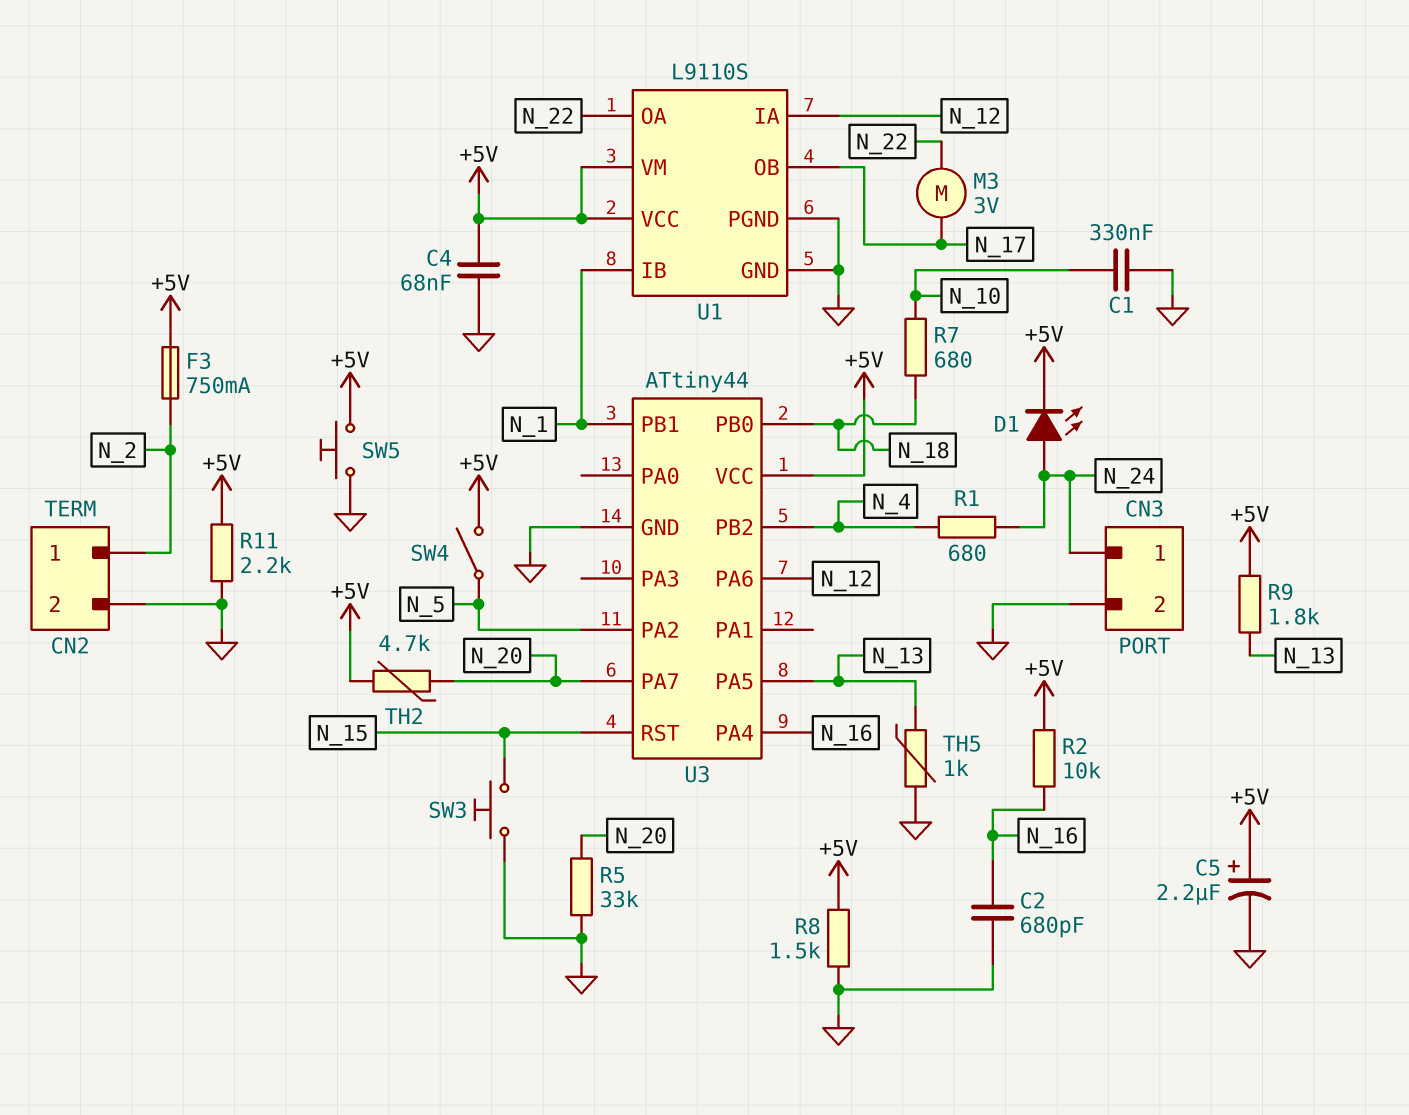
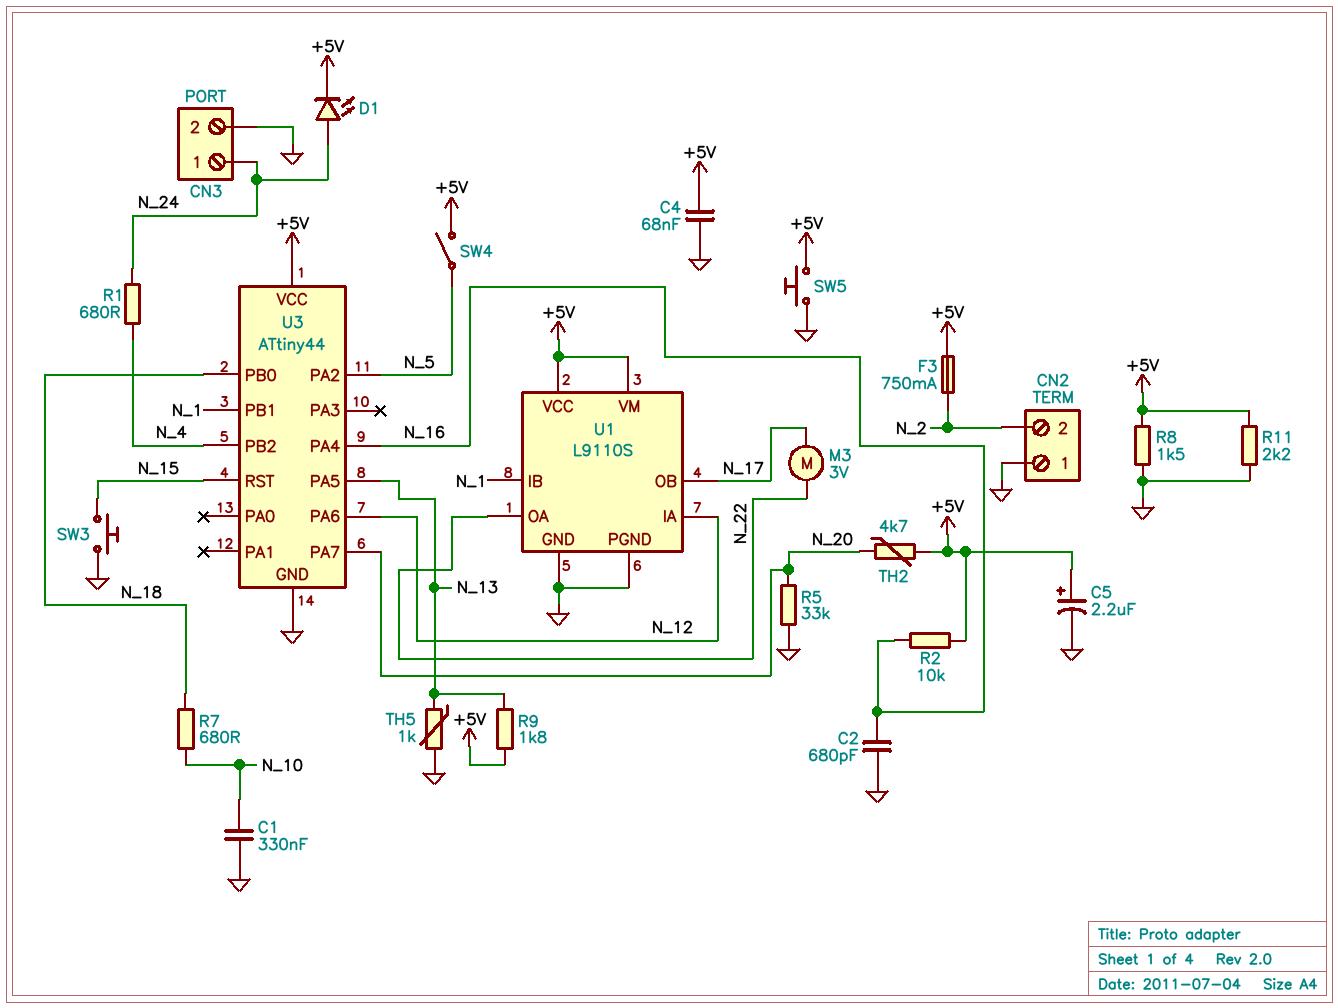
CN2 pin 1: N_2 -> GND
CN2 pin 2: GND -> N_2

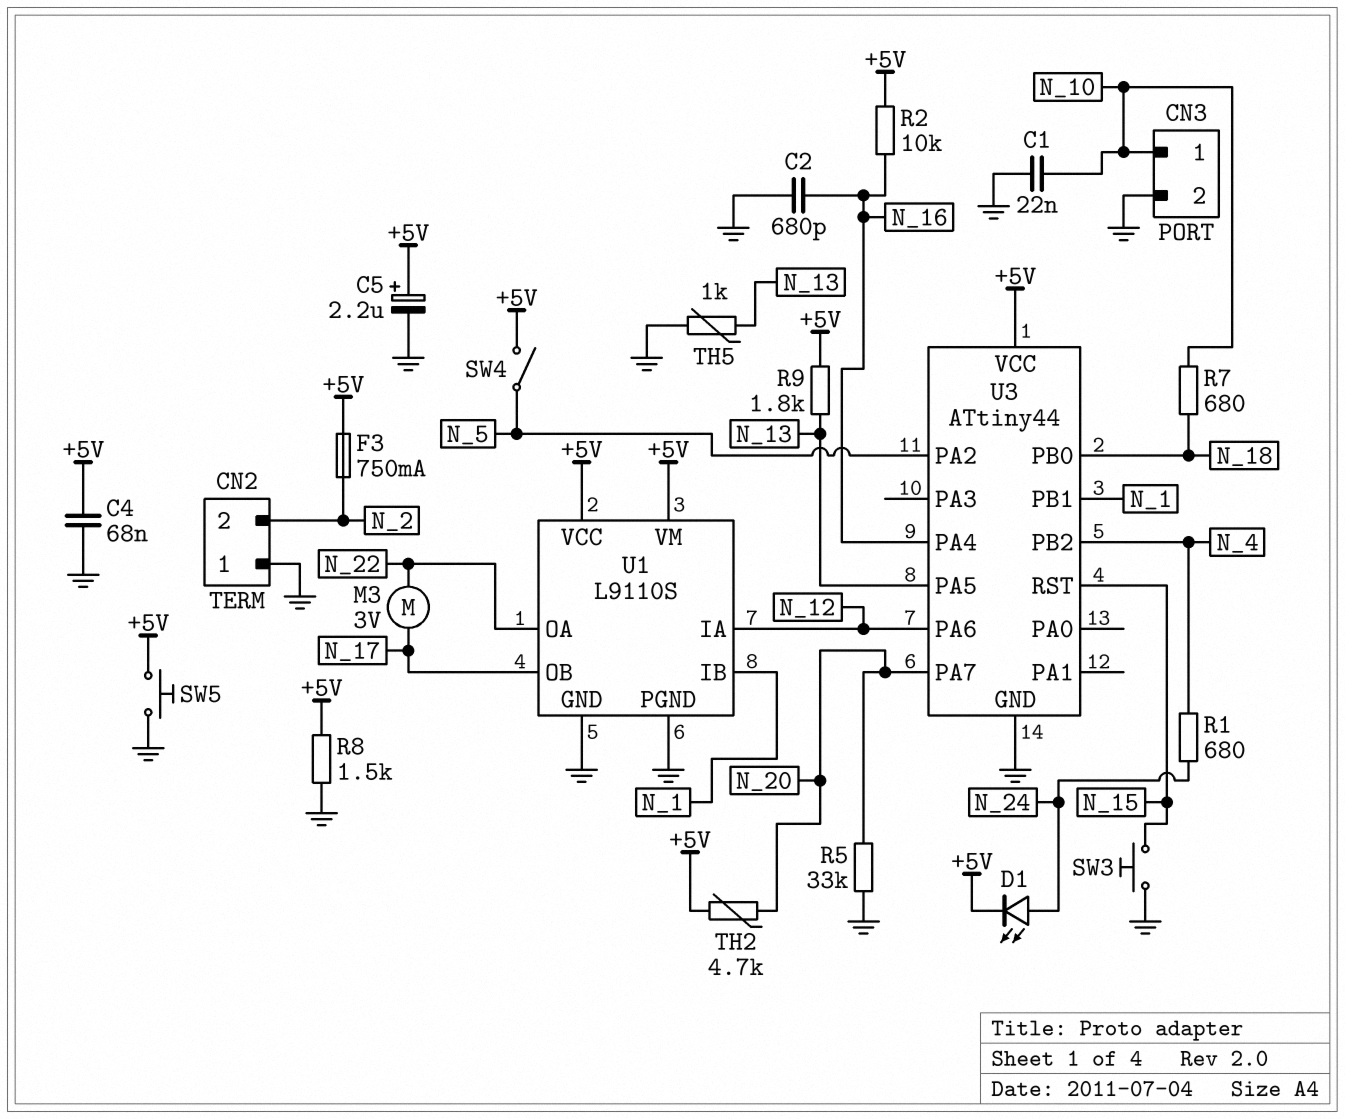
C1: 330nF (GND, N_10) -> 22nF (GND, N_10)
CN3 pin 1: N_24 -> N_10
R11: 2.2k (+5V, GND) -> none

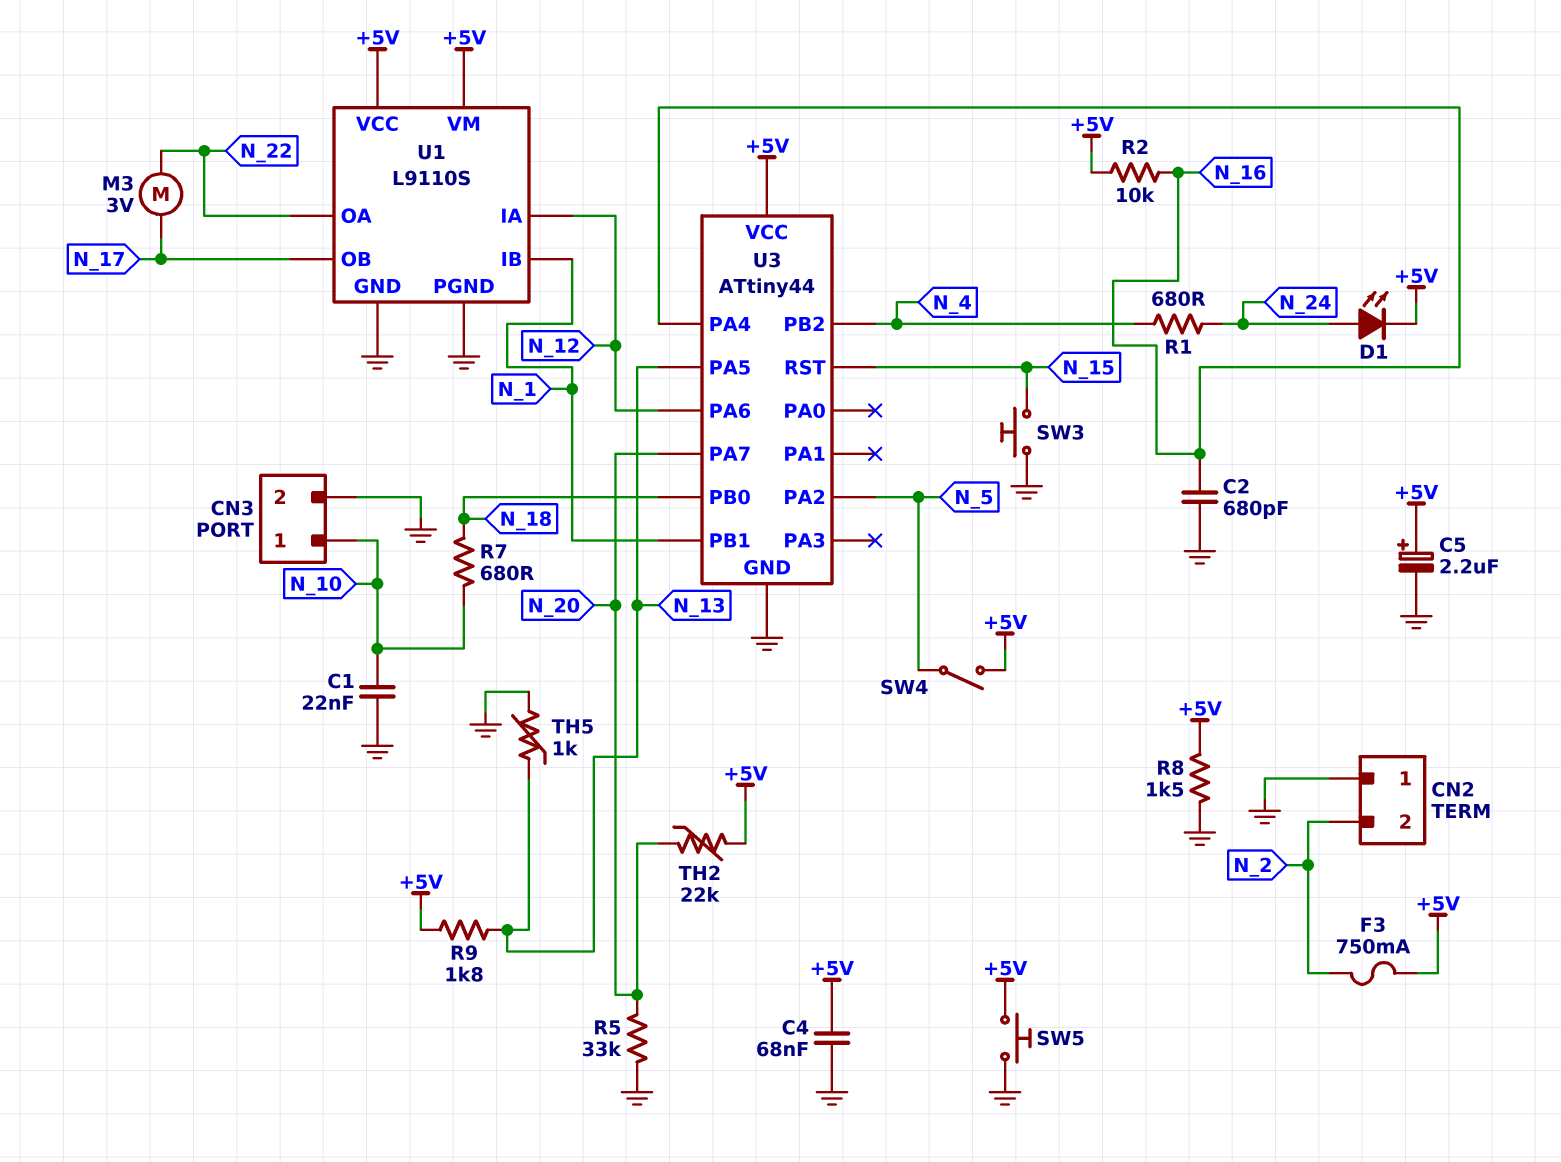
TH2: 4.7k (+5V, N_20) -> 22k (+5V, N_20)

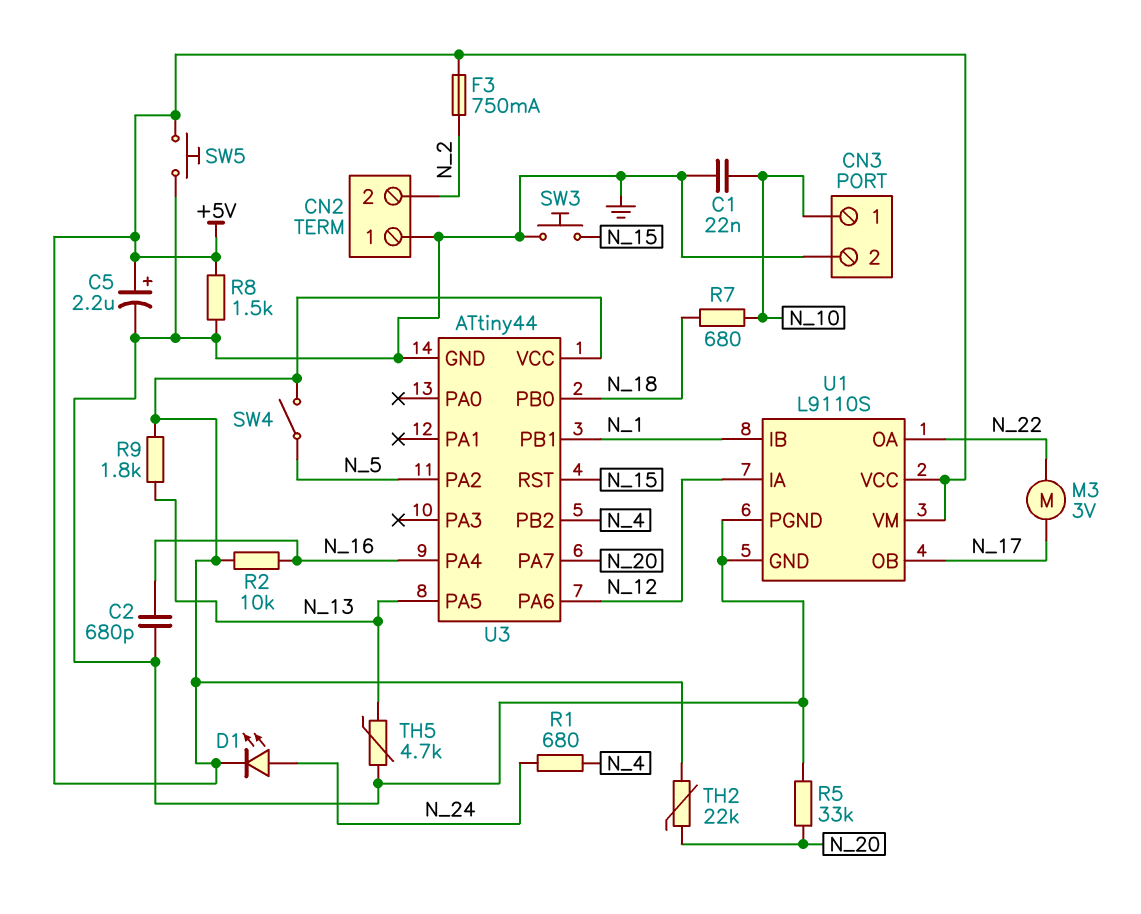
C4: 68nF (+5V, GND) -> none
TH5: 1k (GND, N_13) -> 4.7k (GND, N_13)

